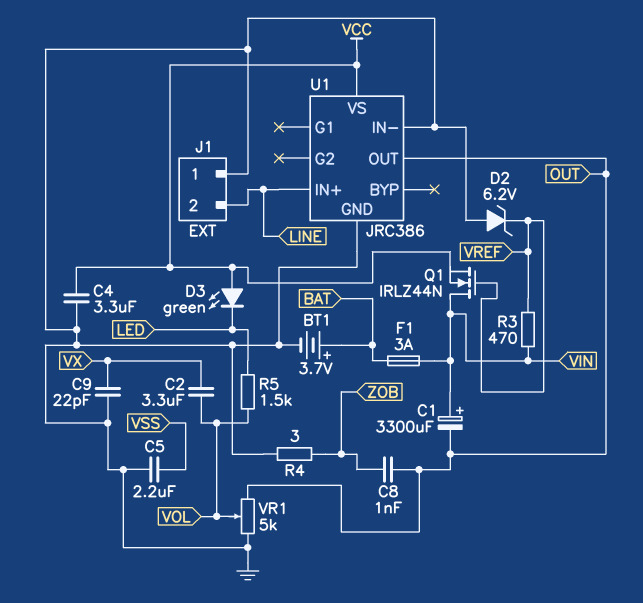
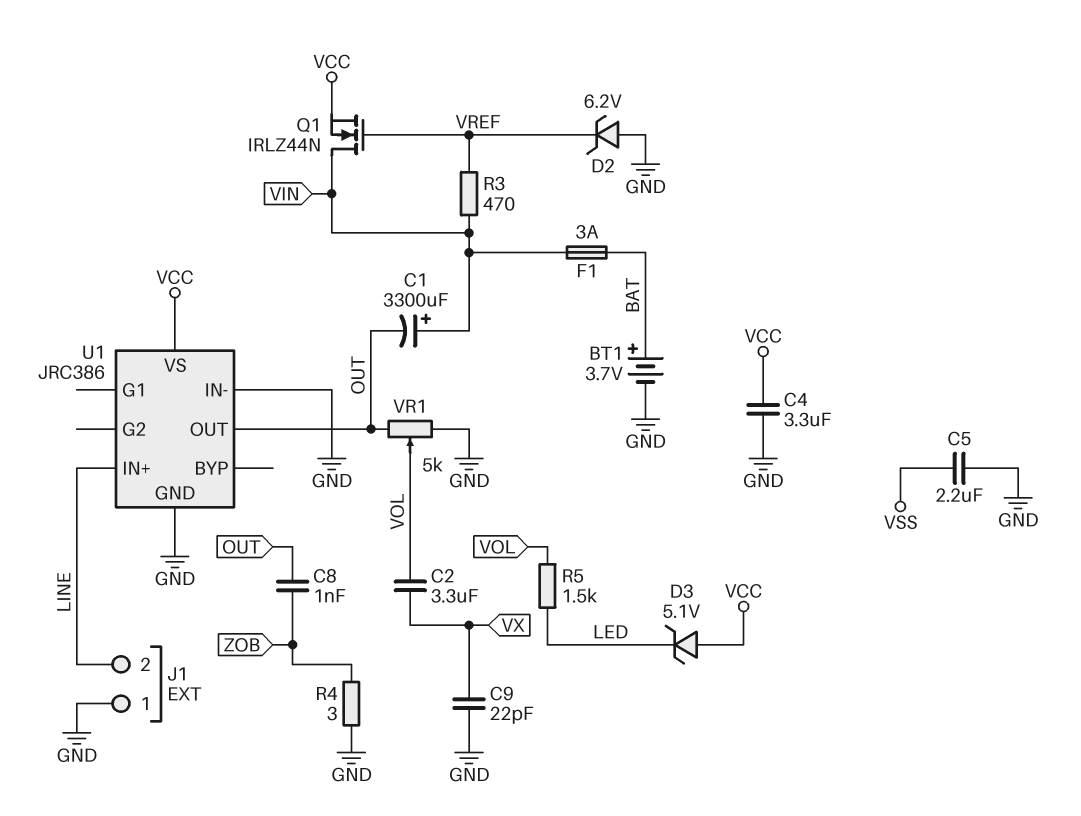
D3: LED green (A VCC, K LED) -> zener 5.1V (A VCC, K LED)

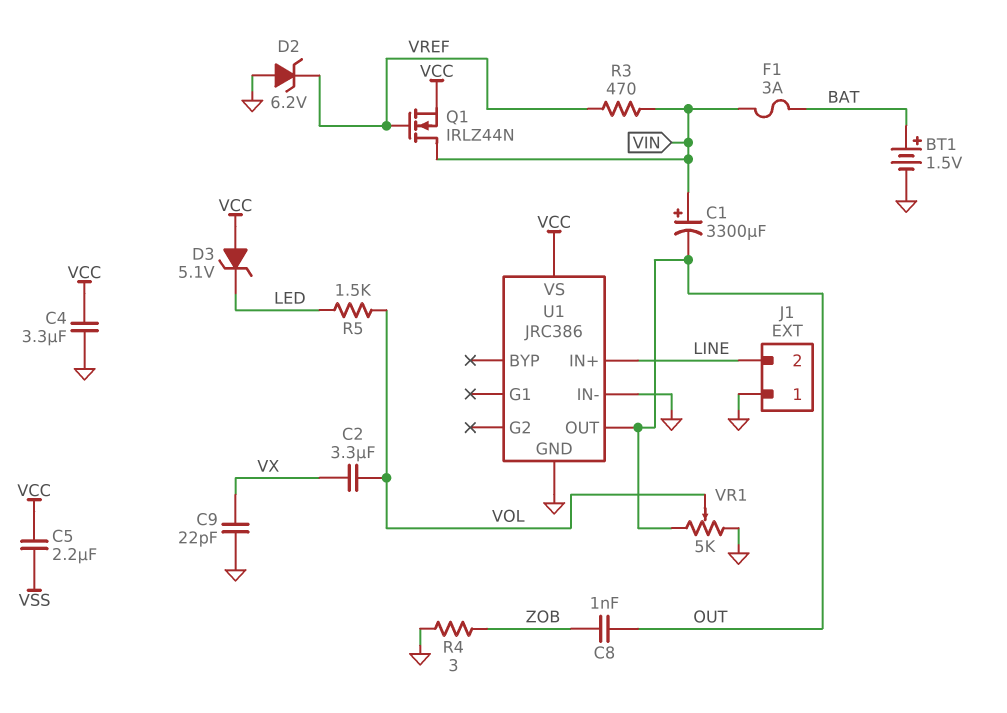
BT1: 3.7V (plus BAT, minus GND) -> 1.5V (plus BAT, minus GND)
C5: 2.2uF (GND, VSS) -> 2.2uF (VCC, VSS)

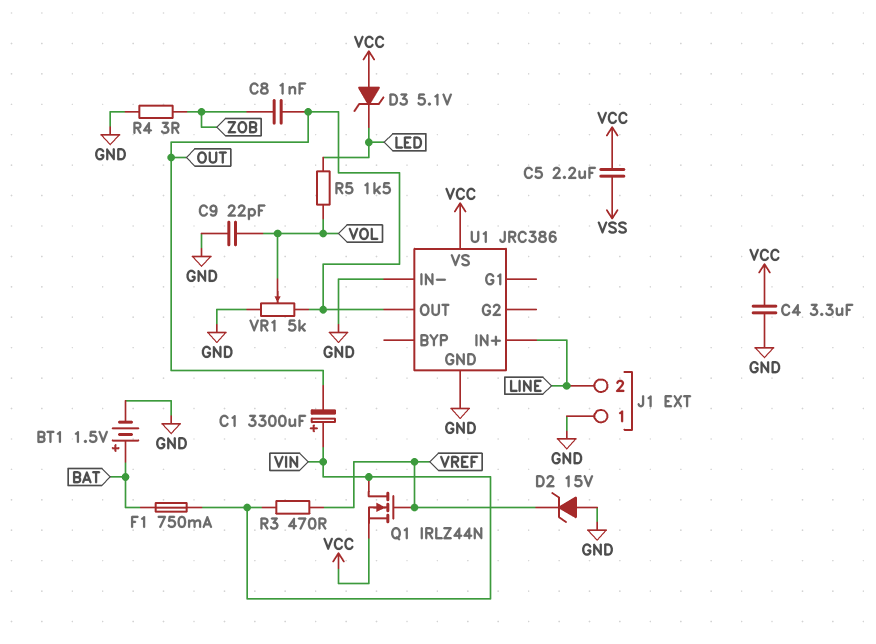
C2: 3.3uF (VOL, VX) -> none
C9: 22pF (GND, VX) -> 22pF (GND, VOL)
D2: zener 6.2V (A GND, K VREF) -> zener 15V (A GND, K VREF)
F1: 3A (BAT, VIN) -> 750mA (BAT, VIN)

